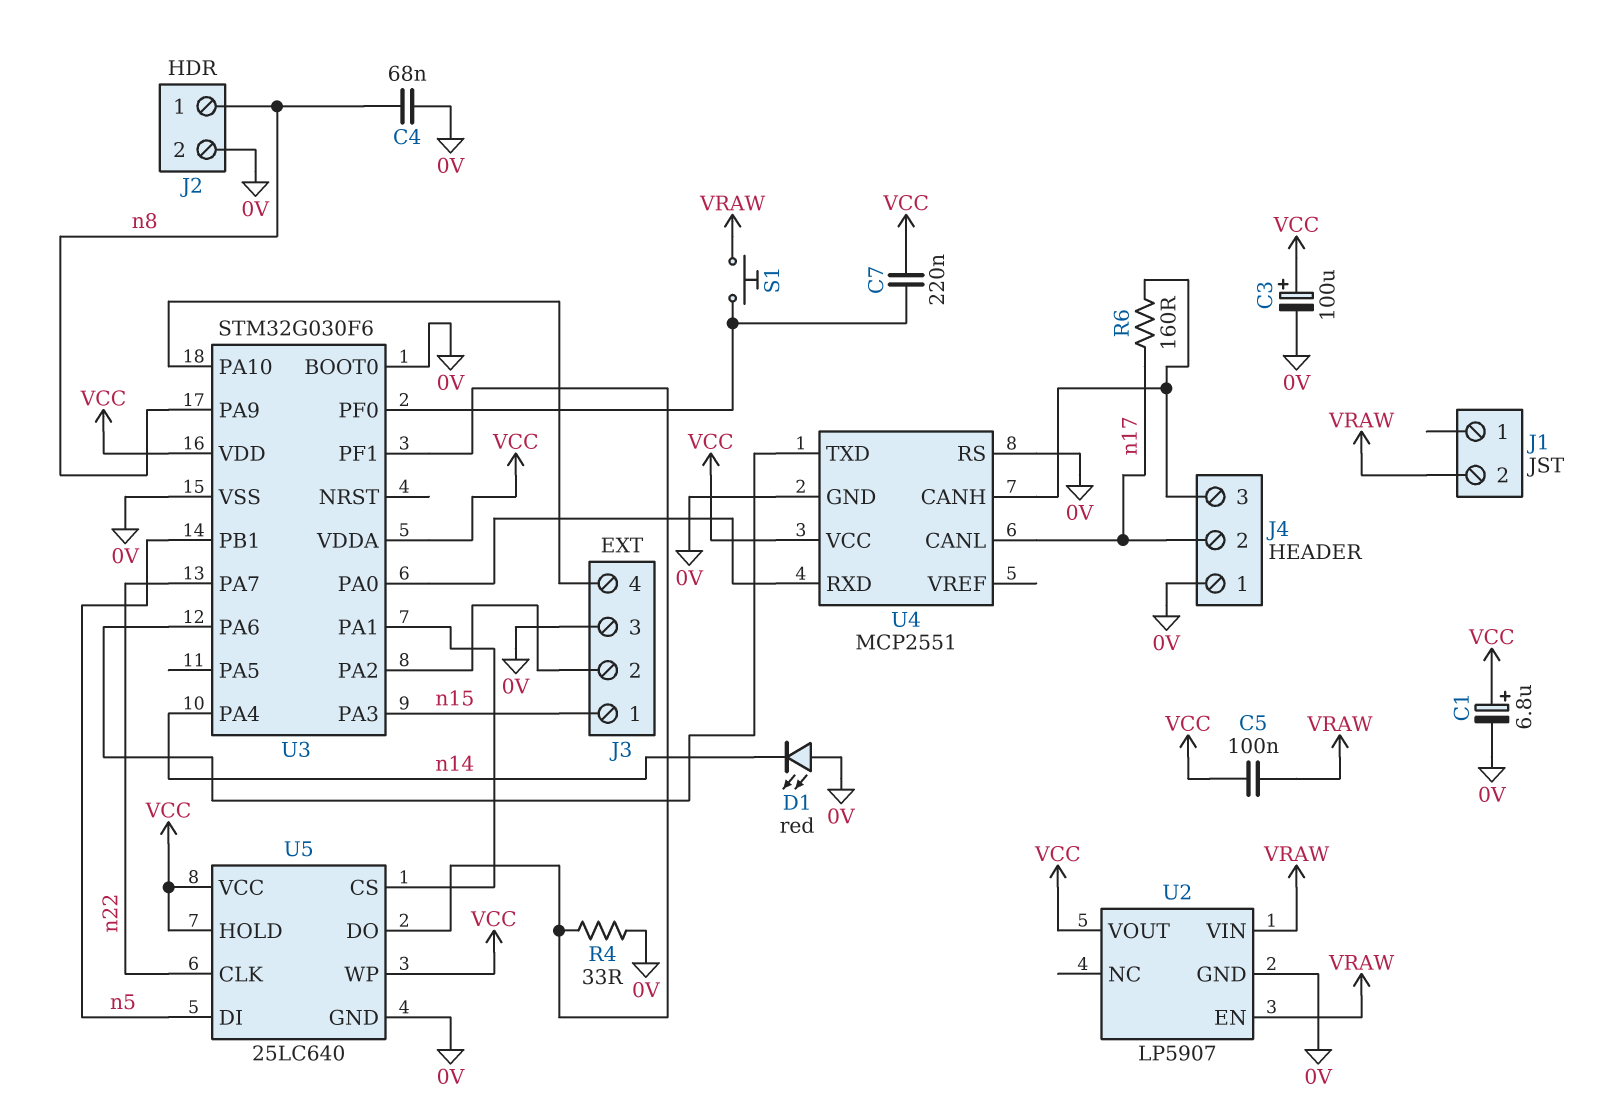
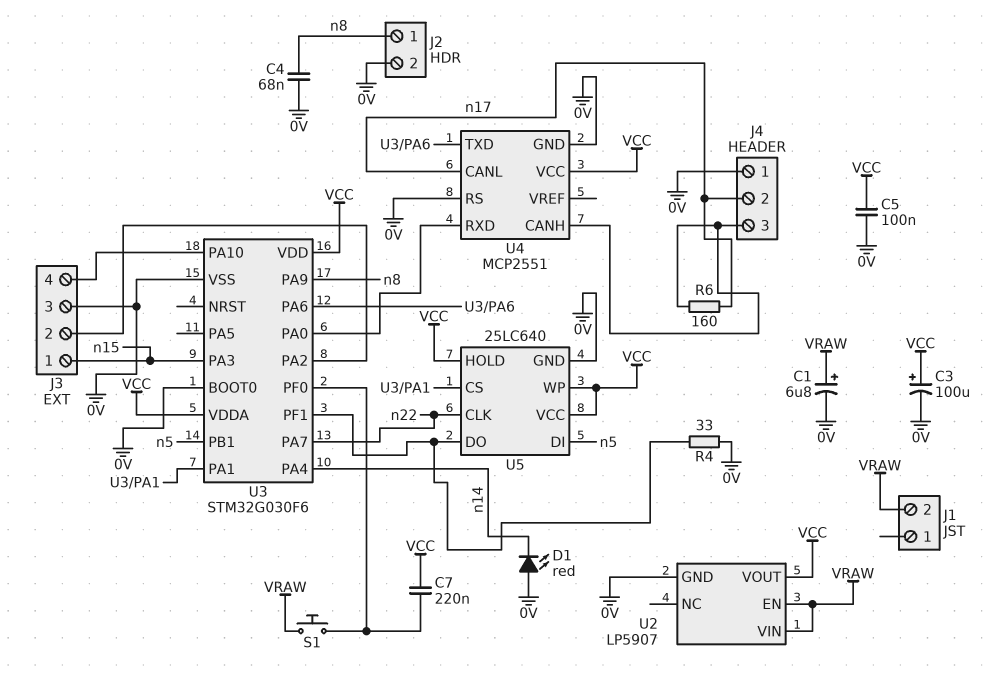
C1: 6.8uF (plus VCC, minus 0V) -> 6.8uF (plus VRAW, minus 0V)
C5: 100nF (VCC, VRAW) -> 100nF (0V, VCC)

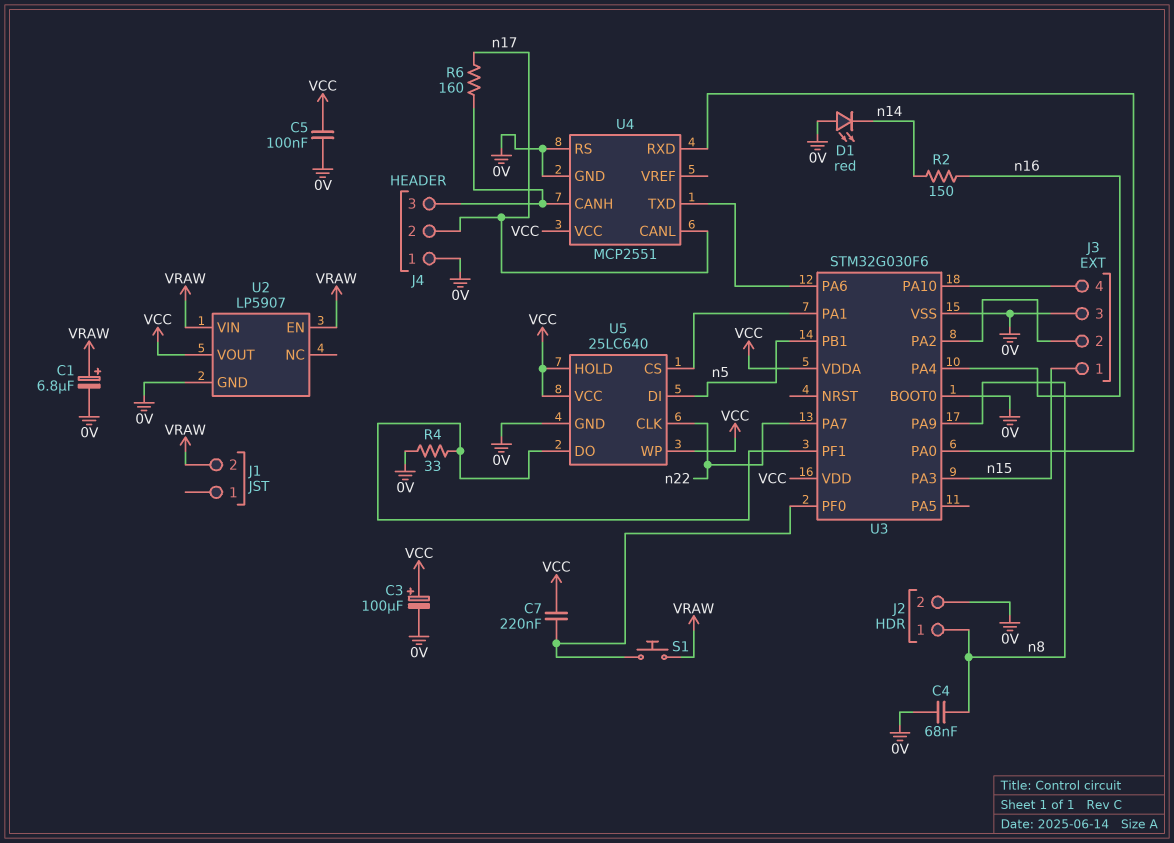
R2: none -> 150 (n14, n16)
U3 pin PA4: n14 -> n16

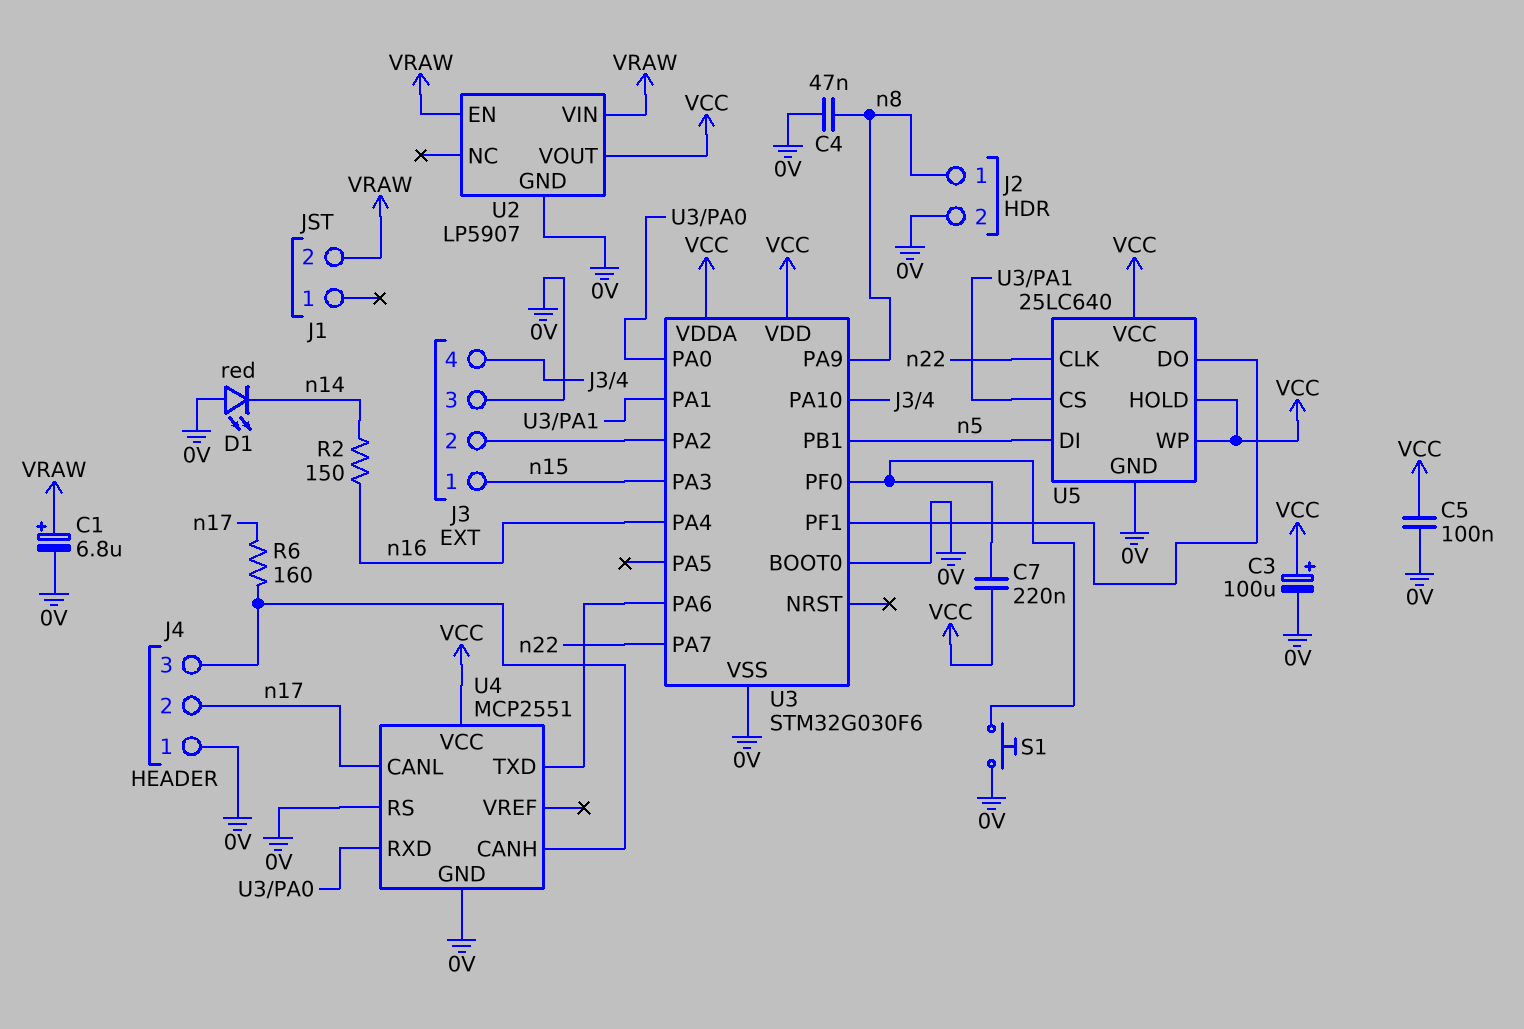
C4: 68nF (0V, n8) -> 47nF (0V, n8)
R4: 33 (0V, U3/PF1) -> none
S1: button (U3/PF0, VRAW) -> button (0V, U3/PF0)

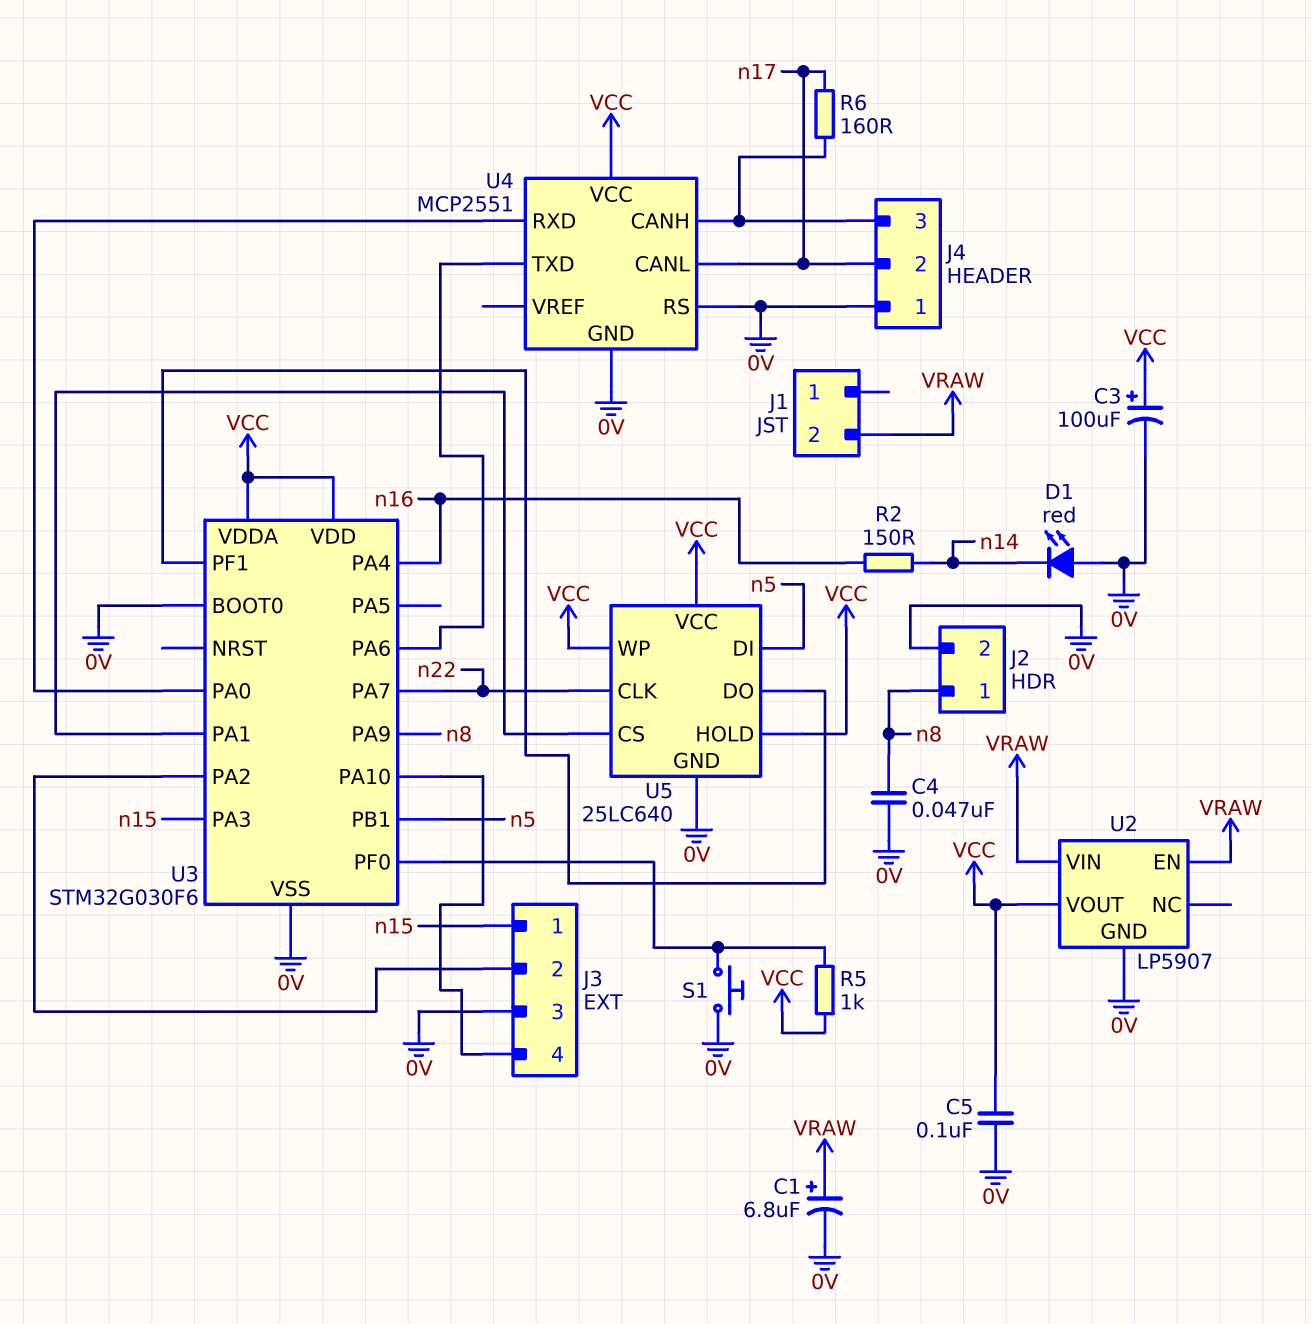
C7: 220nF (U3/PF0, VCC) -> none
R5: none -> 1k (U3/PF0, VCC)

